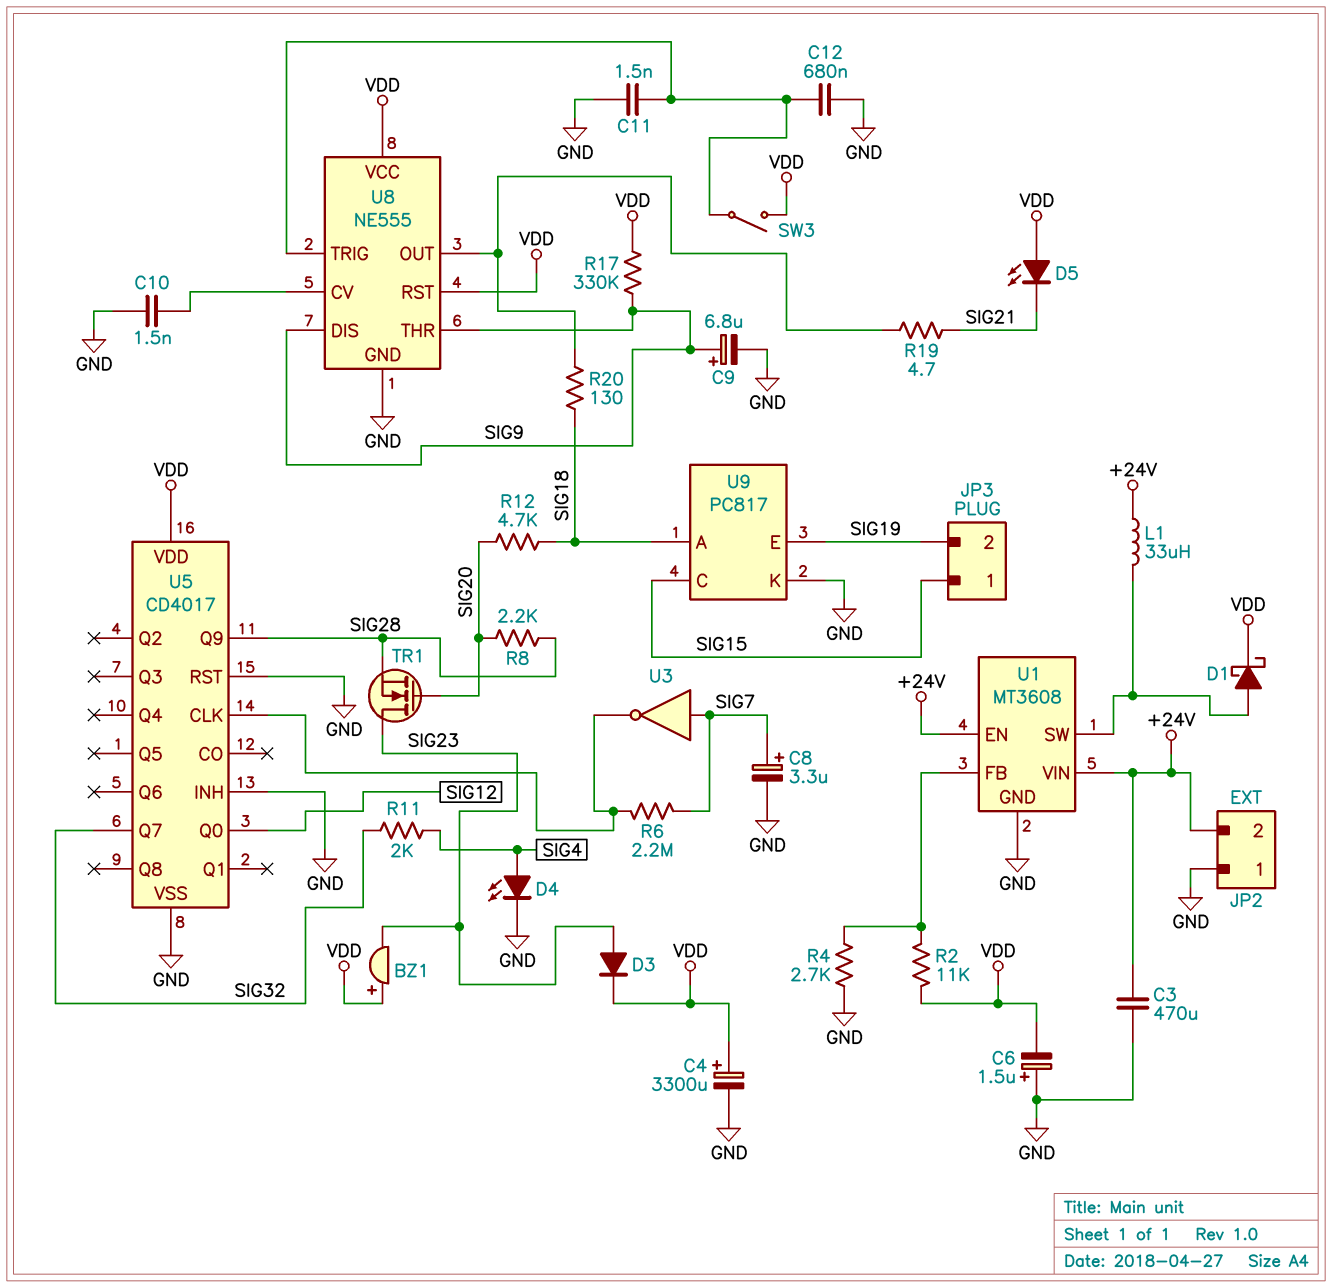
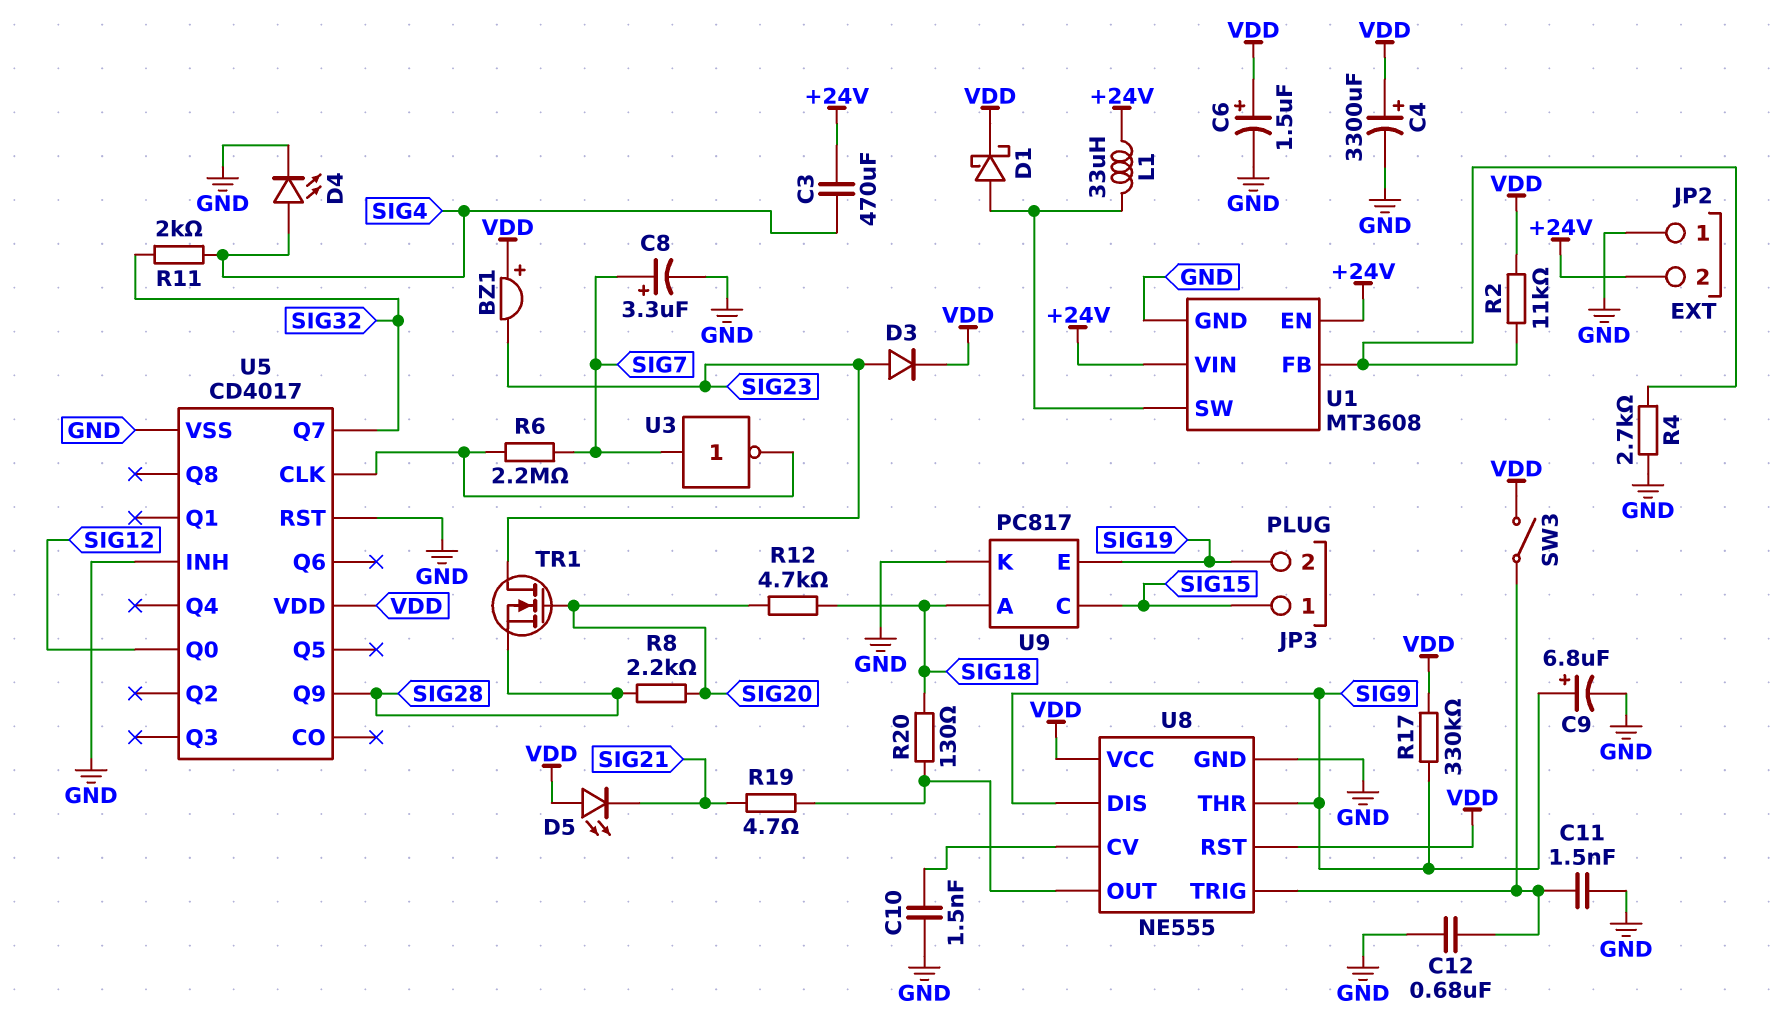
C3: 470uF (+24V, GND) -> 470uF (+24V, SIG4)
C6: 1.5uF (plus GND, minus VDD) -> 1.5uF (plus VDD, minus GND)

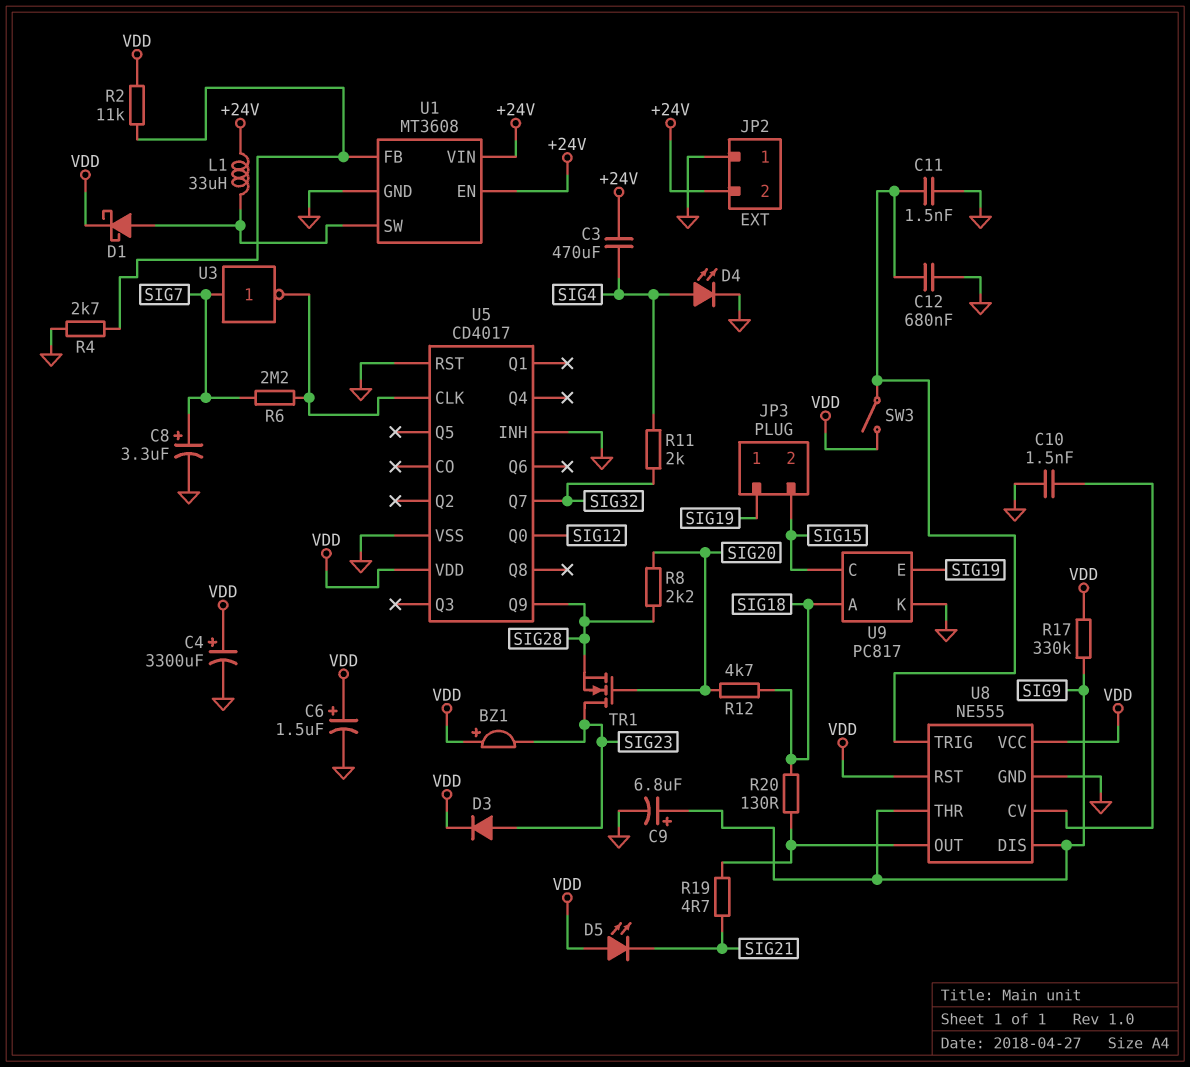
JP3 pin 1: SIG15 -> SIG19
JP3 pin 2: SIG19 -> SIG15

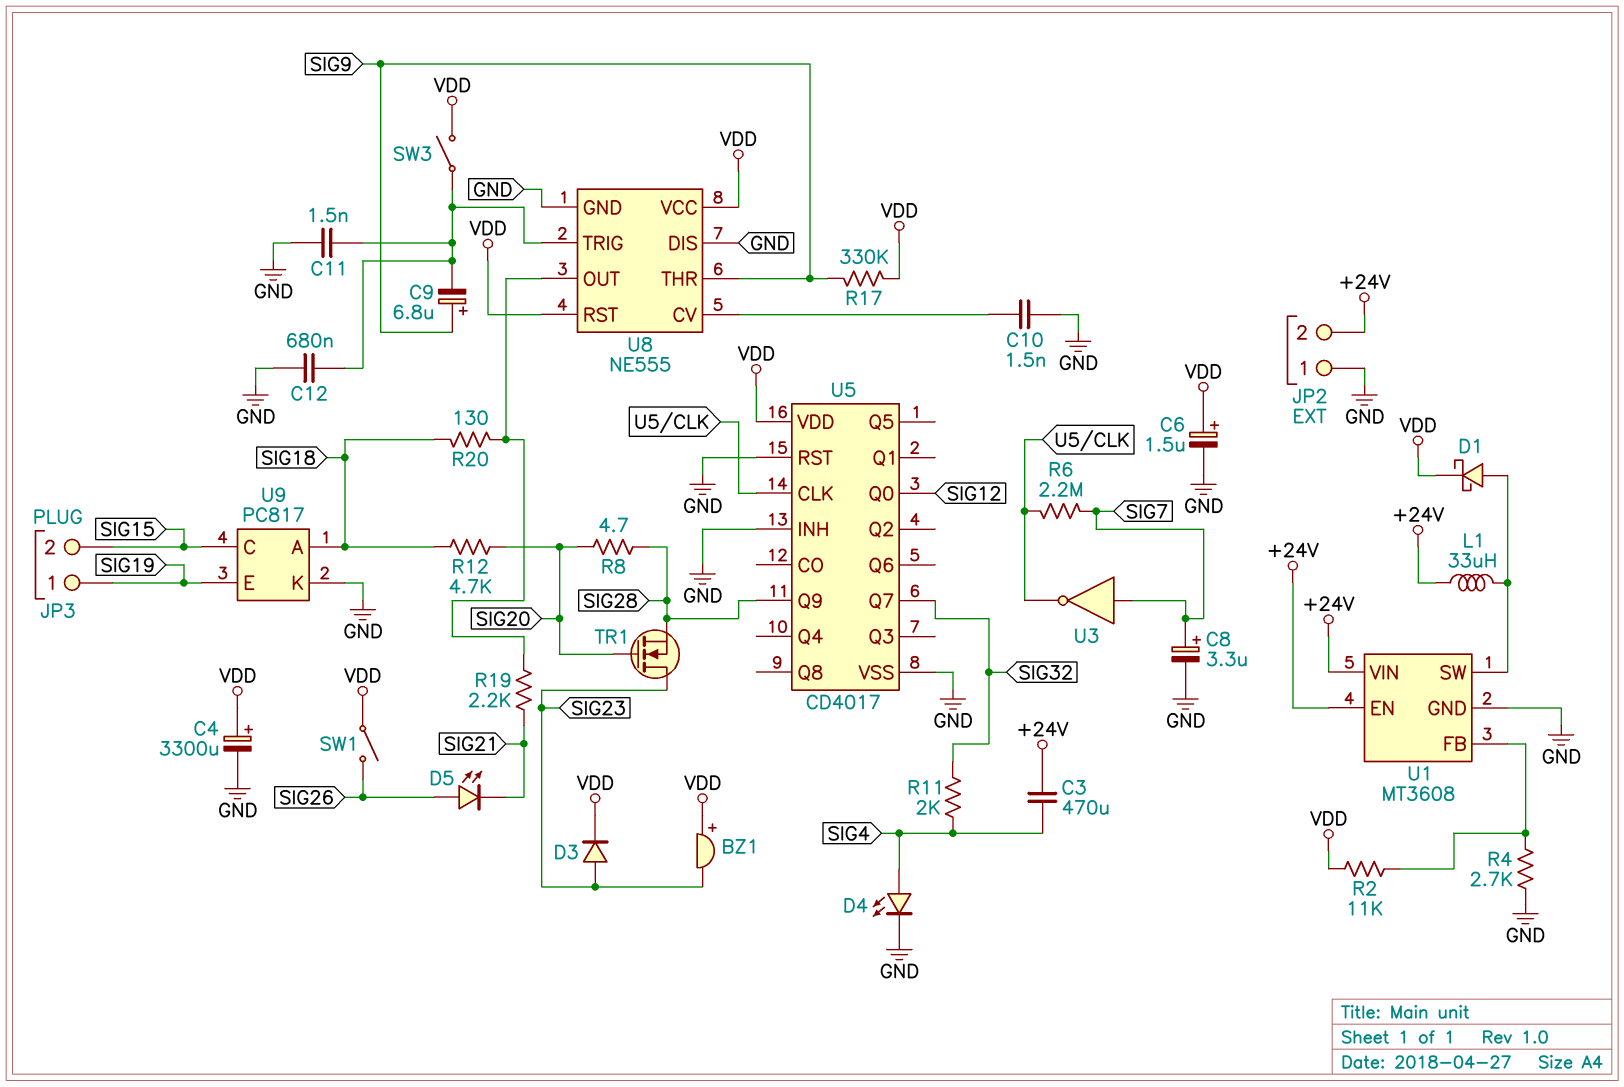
C9: 6.8uF (plus SIG9, minus GND) -> 6.8uF (plus SIG9, minus U8/TRIG)
D5: LED (A VDD, K SIG21) -> LED (A SIG26, K SIG21)
R8: 2.2k (SIG20, SIG28) -> 4.7 (SIG20, SIG28)
R19: 4.7 (SIG21, U8/OUT) -> 2.2k (SIG21, U8/OUT)
SW1: none -> switch (SIG26, VDD)
U8 pin DIS: SIG9 -> GND

